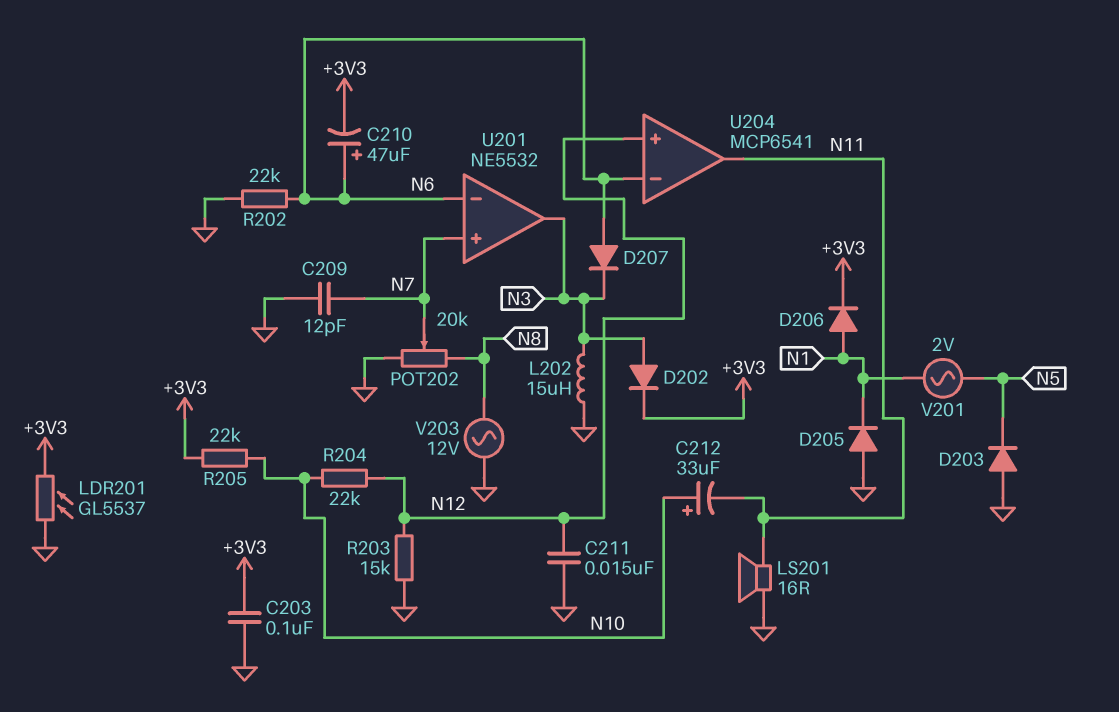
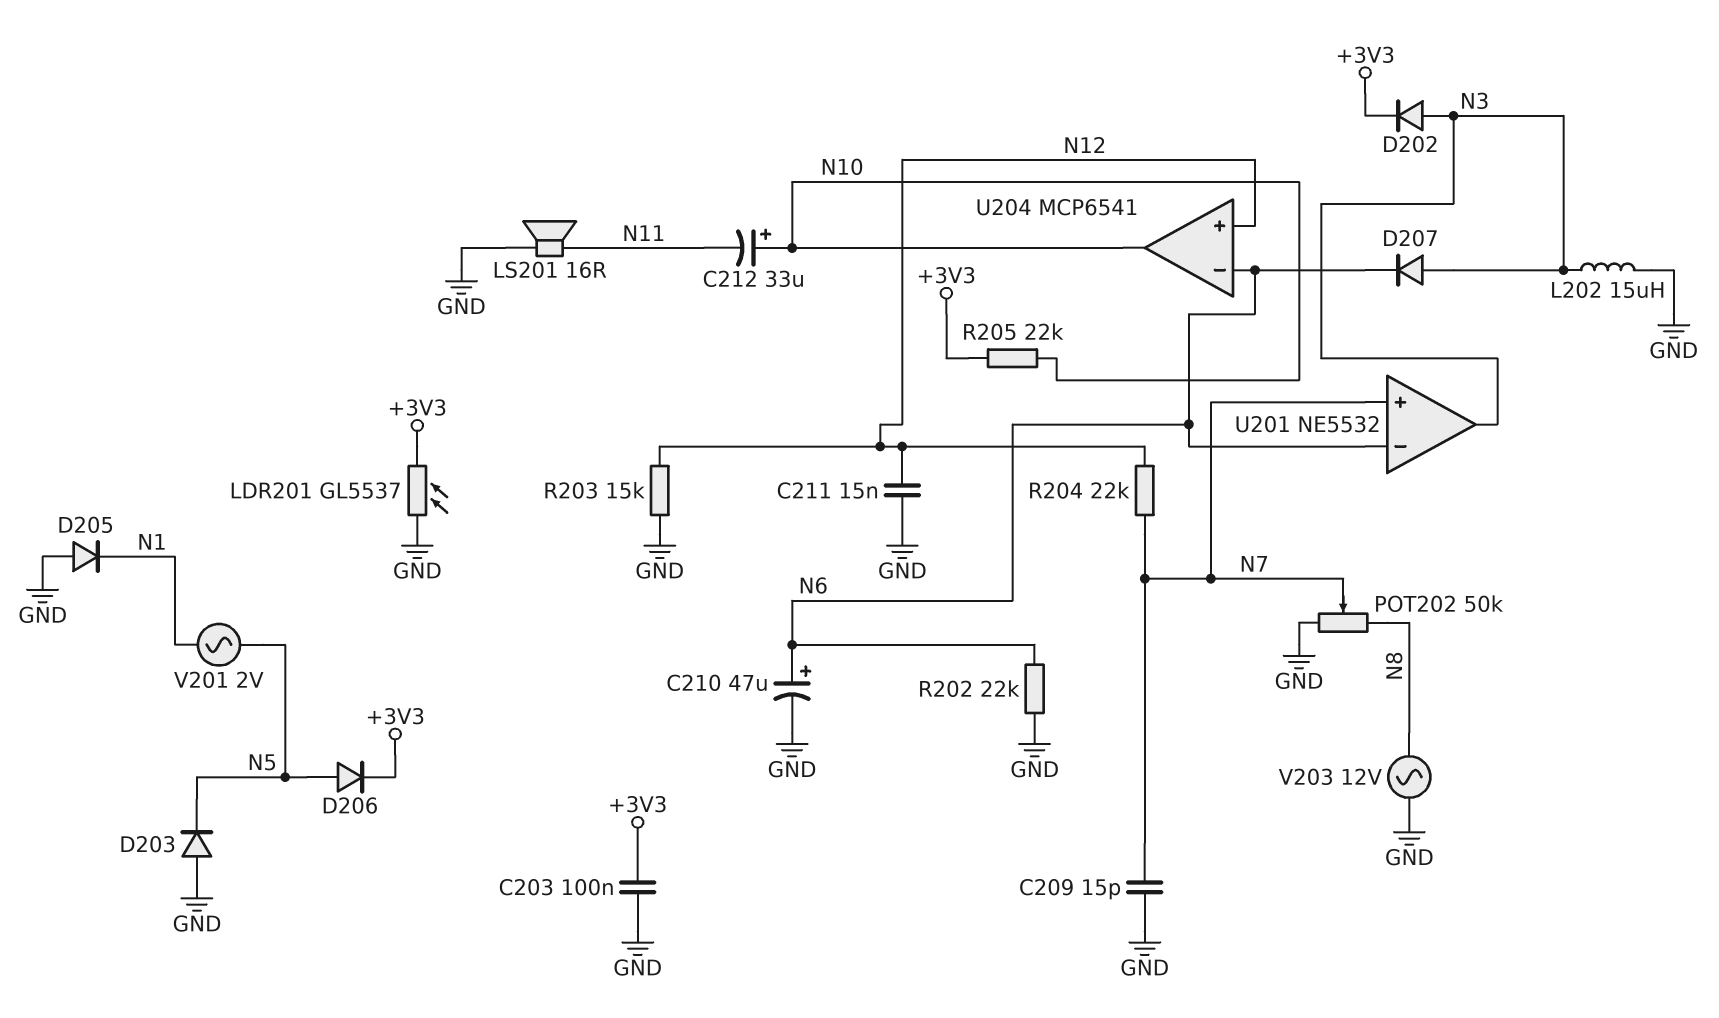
C209: 12pF (GND, N7) -> 15pF (GND, N7)
C210: 47uF (plus N6, minus +3V3) -> 47uF (plus N6, minus GND)
D206: diode (A N1, K +3V3) -> diode (A N5, K +3V3)
D207: diode (A N6, K N3) -> diode (A N3, K N6)
POT202: 20k (GND, N8, wiper N7) -> 50k (GND, N8, wiper N7)
R204: 22k (N10, N12) -> 22k (N7, N12)
U204 pin out: N11 -> N10

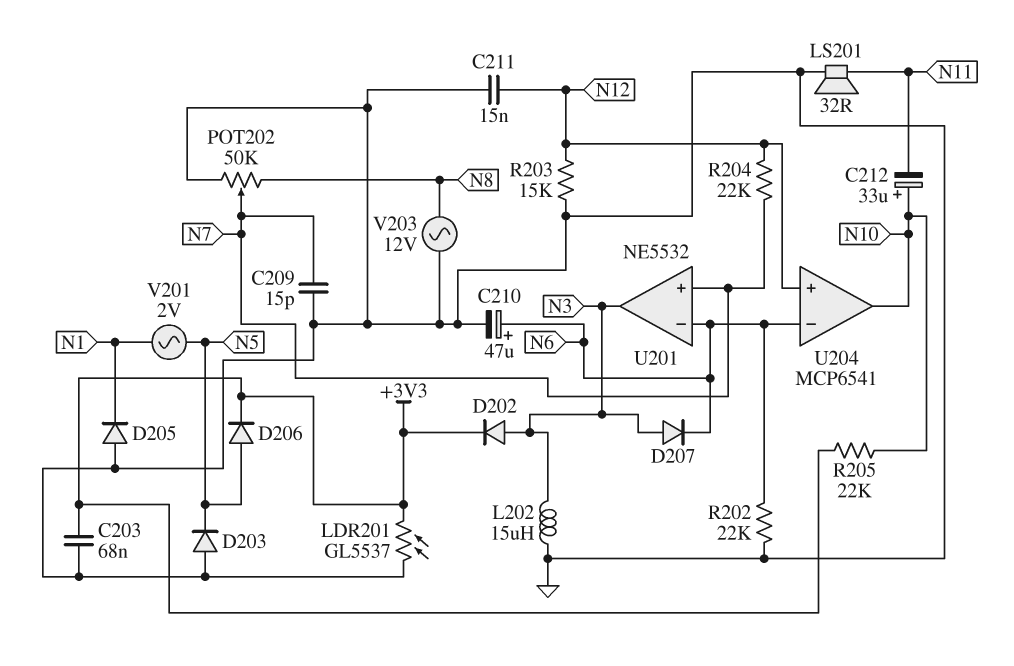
C203: 100nF (+3V3, GND) -> 68nF (+3V3, GND)
LS201: speaker 16R (GND, N11) -> speaker 32R (GND, N11)

